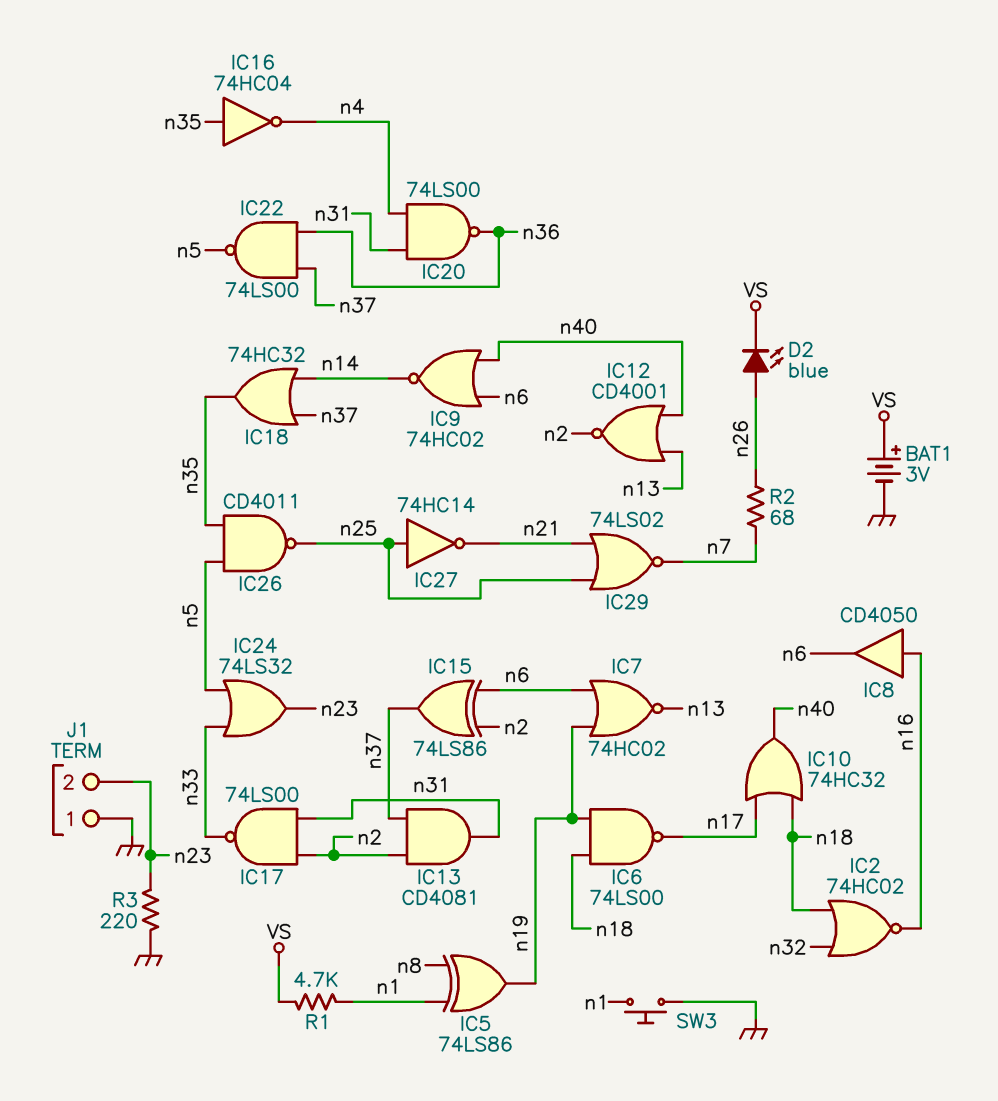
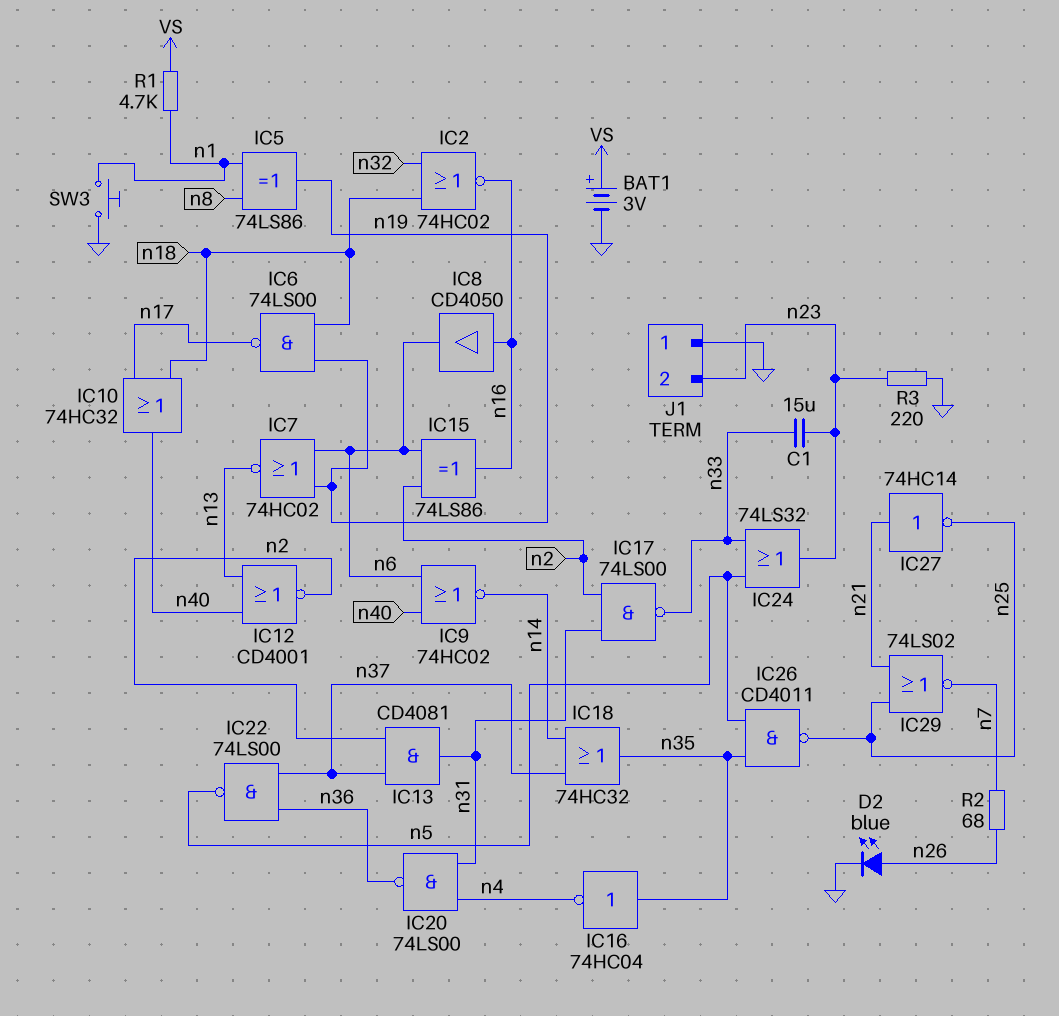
C1: none -> 15uF (n23, n33)
D2: LED blue (A n26, K VS) -> LED blue (A n26, K GND)
IC15: XOR 74LS86 (in n2, in n6, out n37) -> XOR 74LS86 (in n2, in n6, out n16)
IC27: NOT 74HC14 (in n25, out n21) -> NOT 74HC14 (in n21, out n25)

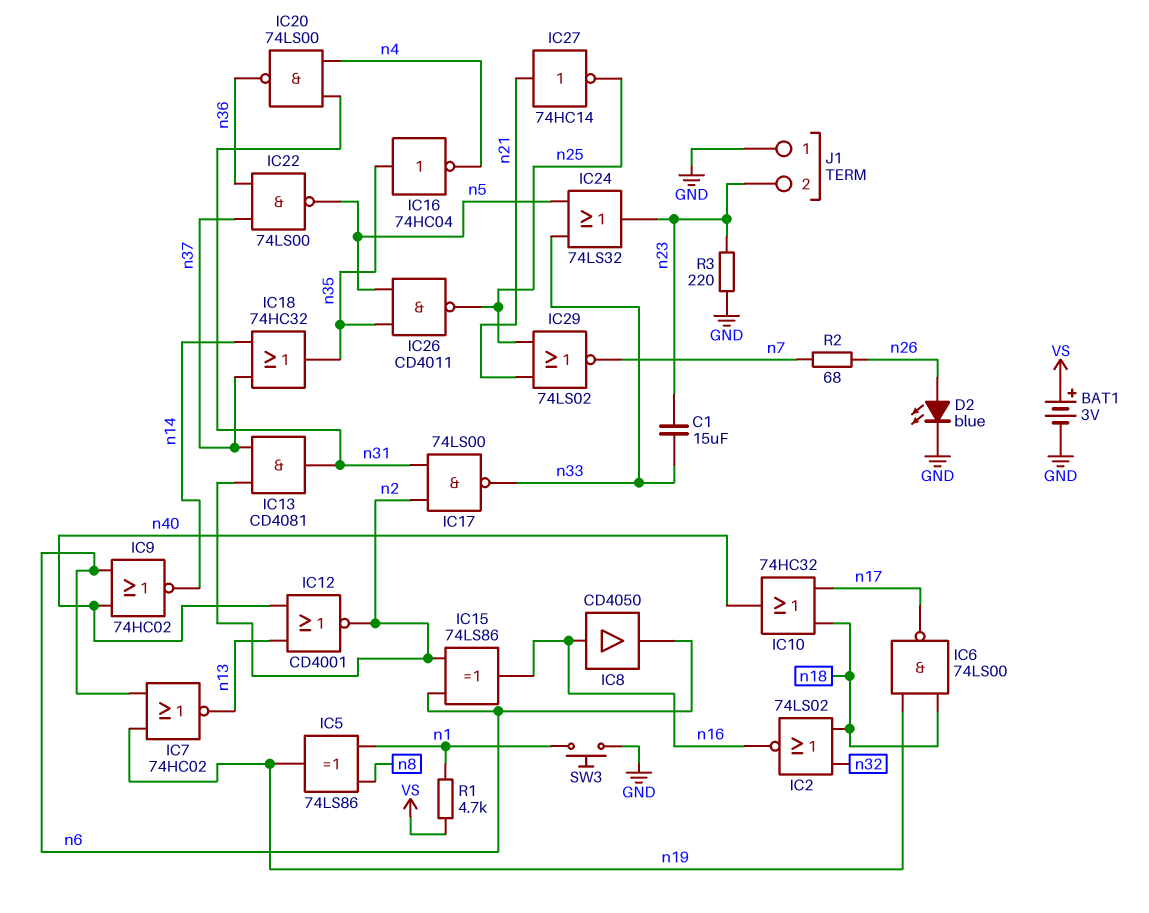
IC2: NOR 74HC02 (in n18, in n32, out n16) -> NOR 74LS02 (in n18, in n32, out n16)

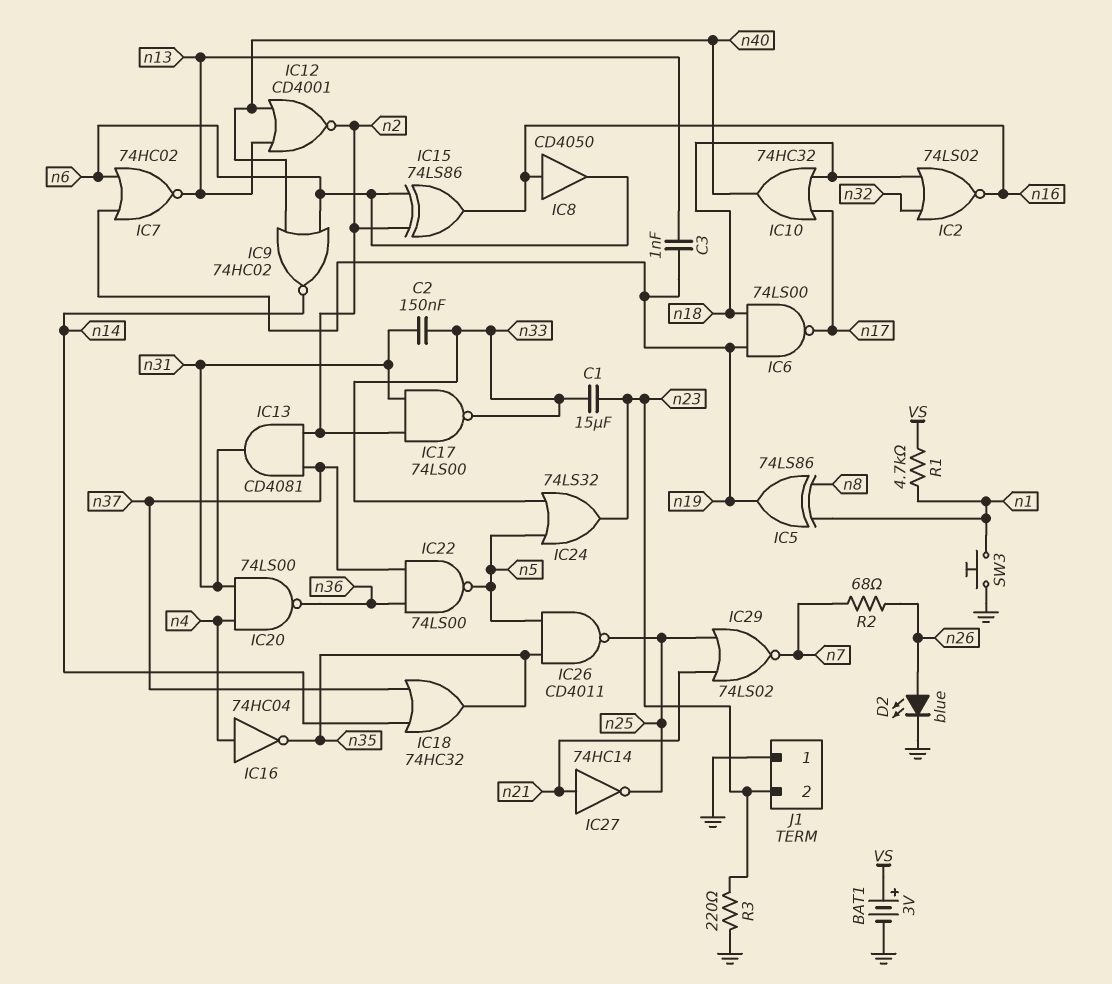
C2: none -> 150nF (n31, n33)
C3: none -> 1nF (n13, n19)
IC16: NOT 74HC04 (in n35, out n4) -> NOT 74HC04 (in n4, out n35)

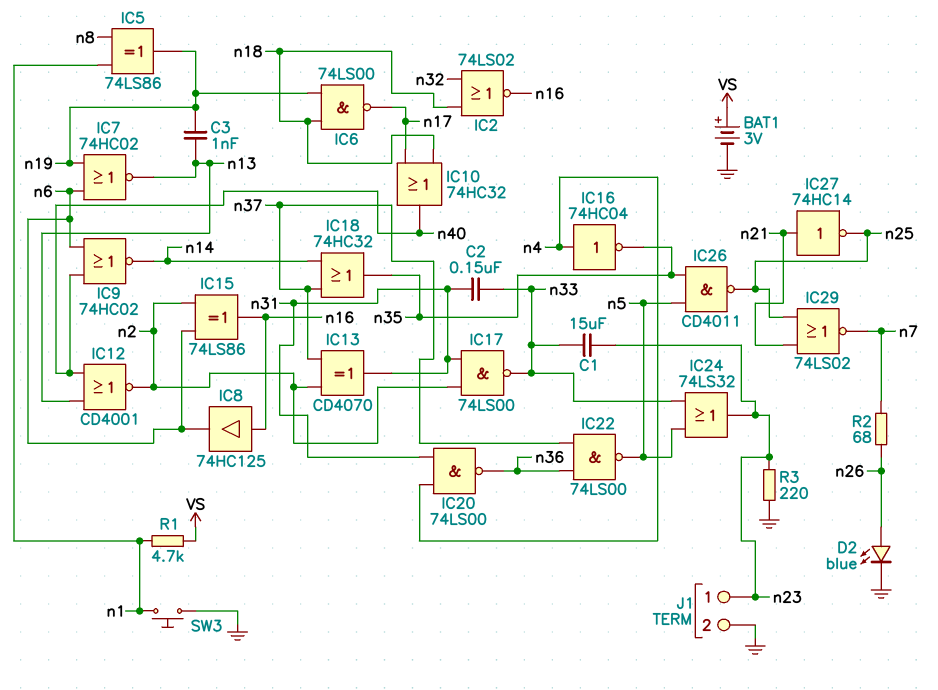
IC8: buffer CD4050 (in n16, out n6) -> buffer 74HC125 (in n16, out n6)
IC13: AND CD4081 (in n2, in n37, out n31) -> XOR CD4070 (in n2, in n37, out n31)
J1 pin 1: GND -> n23
J1 pin 2: n23 -> GND

